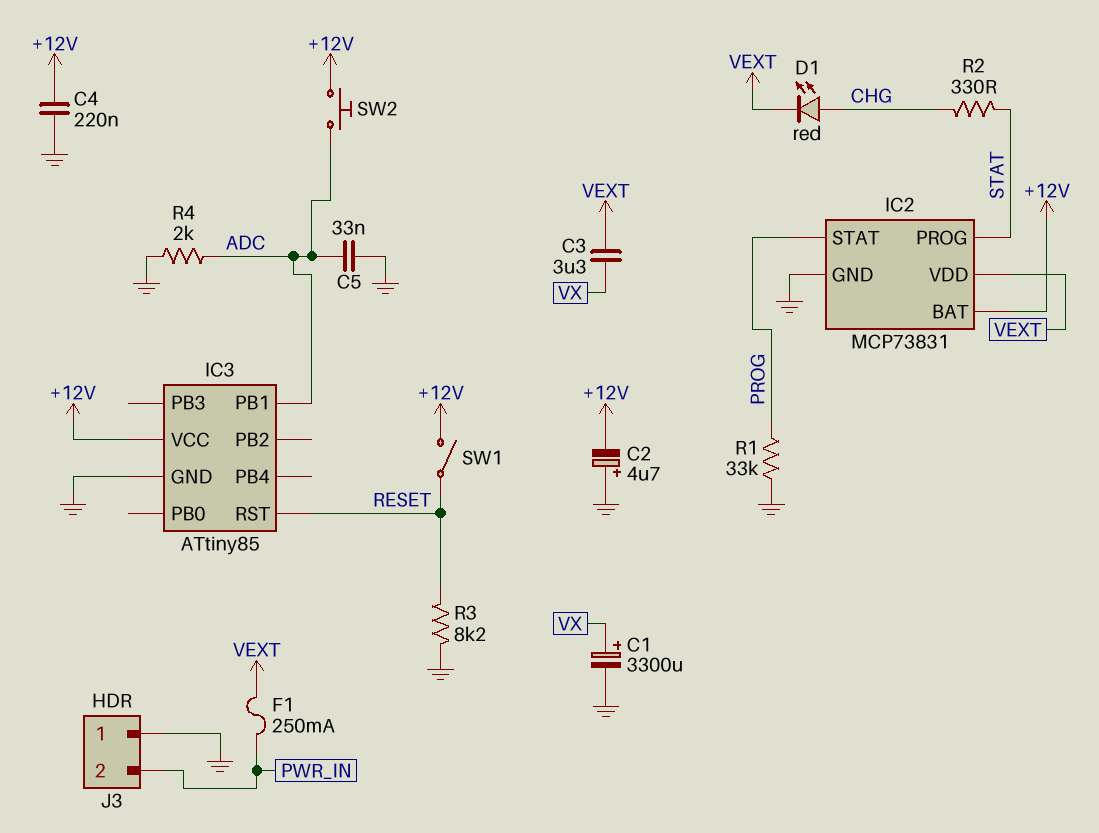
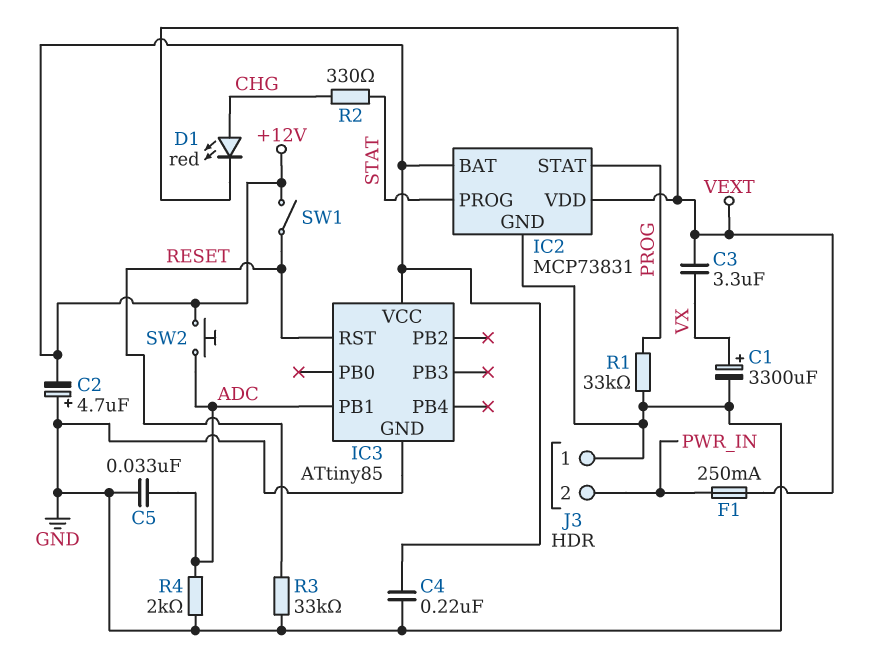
R3: 8.2k (GND, RESET) -> 33k (GND, RESET)

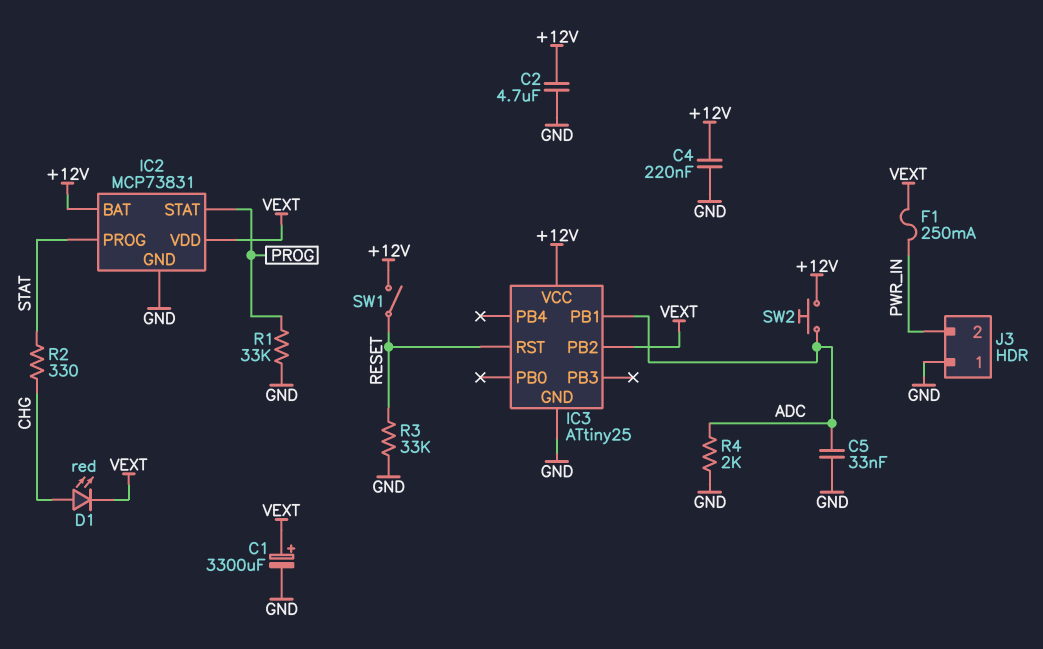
C1: 3300uF (plus VX, minus GND) -> 3300uF (plus VEXT, minus GND)
C2: 4.7uF (plus GND, minus +12V) -> 4.7uF (+12V, GND)
C3: 3.3uF (VEXT, VX) -> none
IC3: ATtiny85 -> ATtiny25
IC3 pin PB2: none -> VEXT

